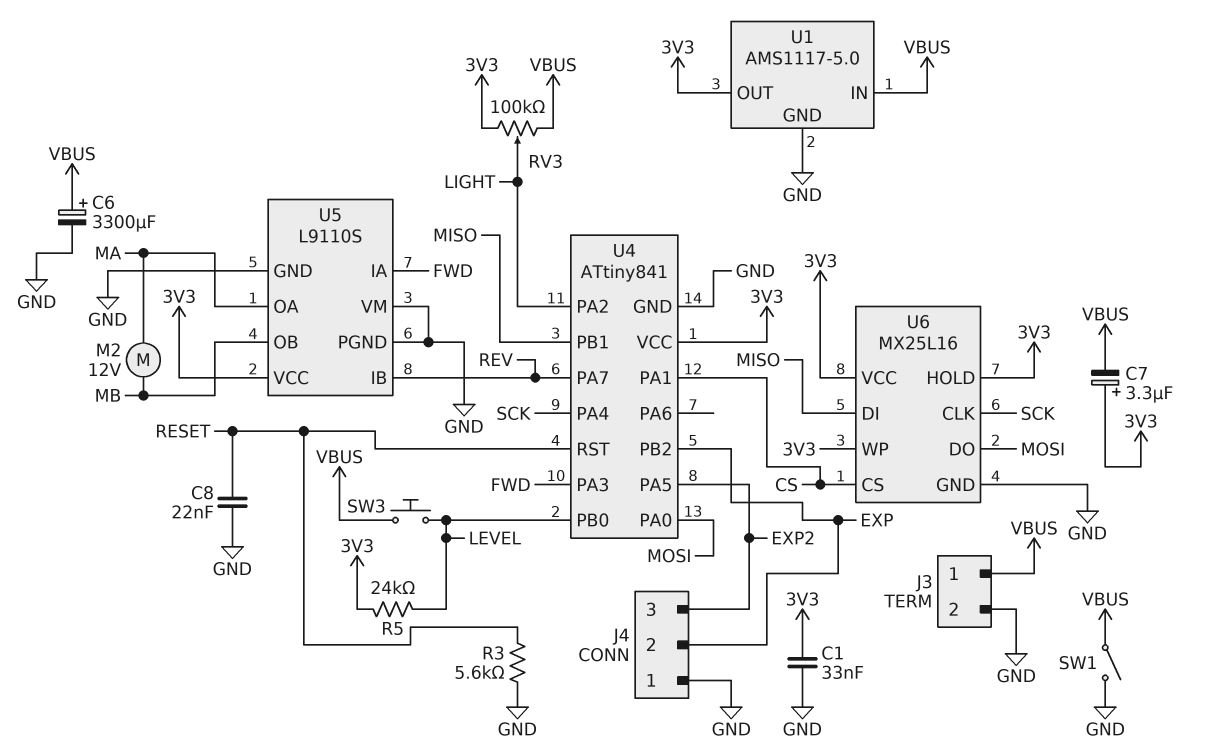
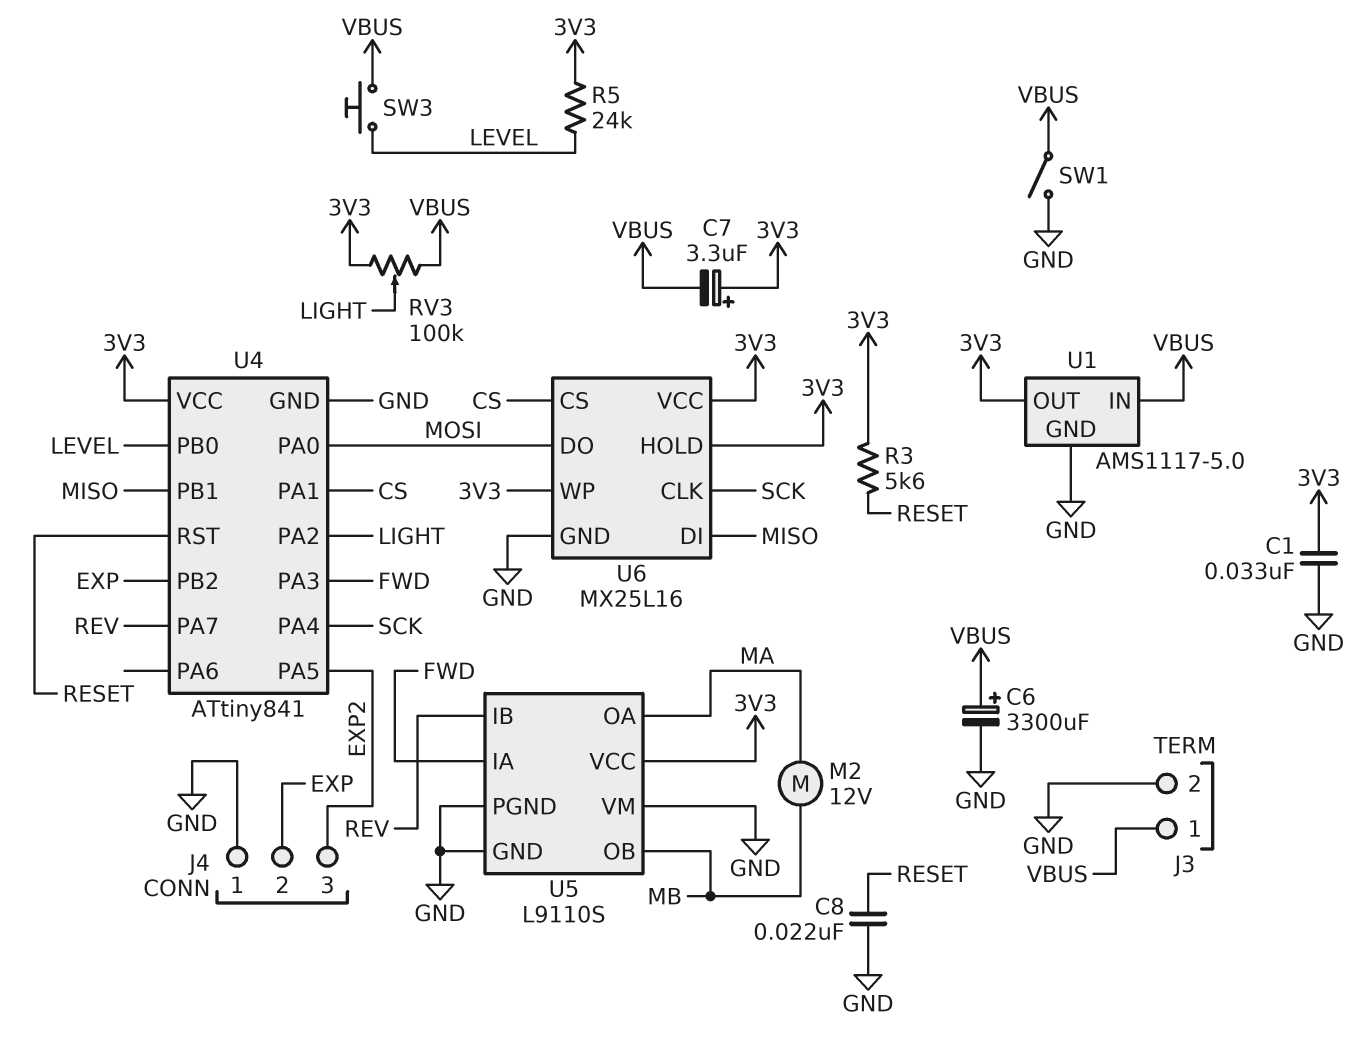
R3: 5.6k (GND, RESET) -> 5.6k (3V3, RESET)

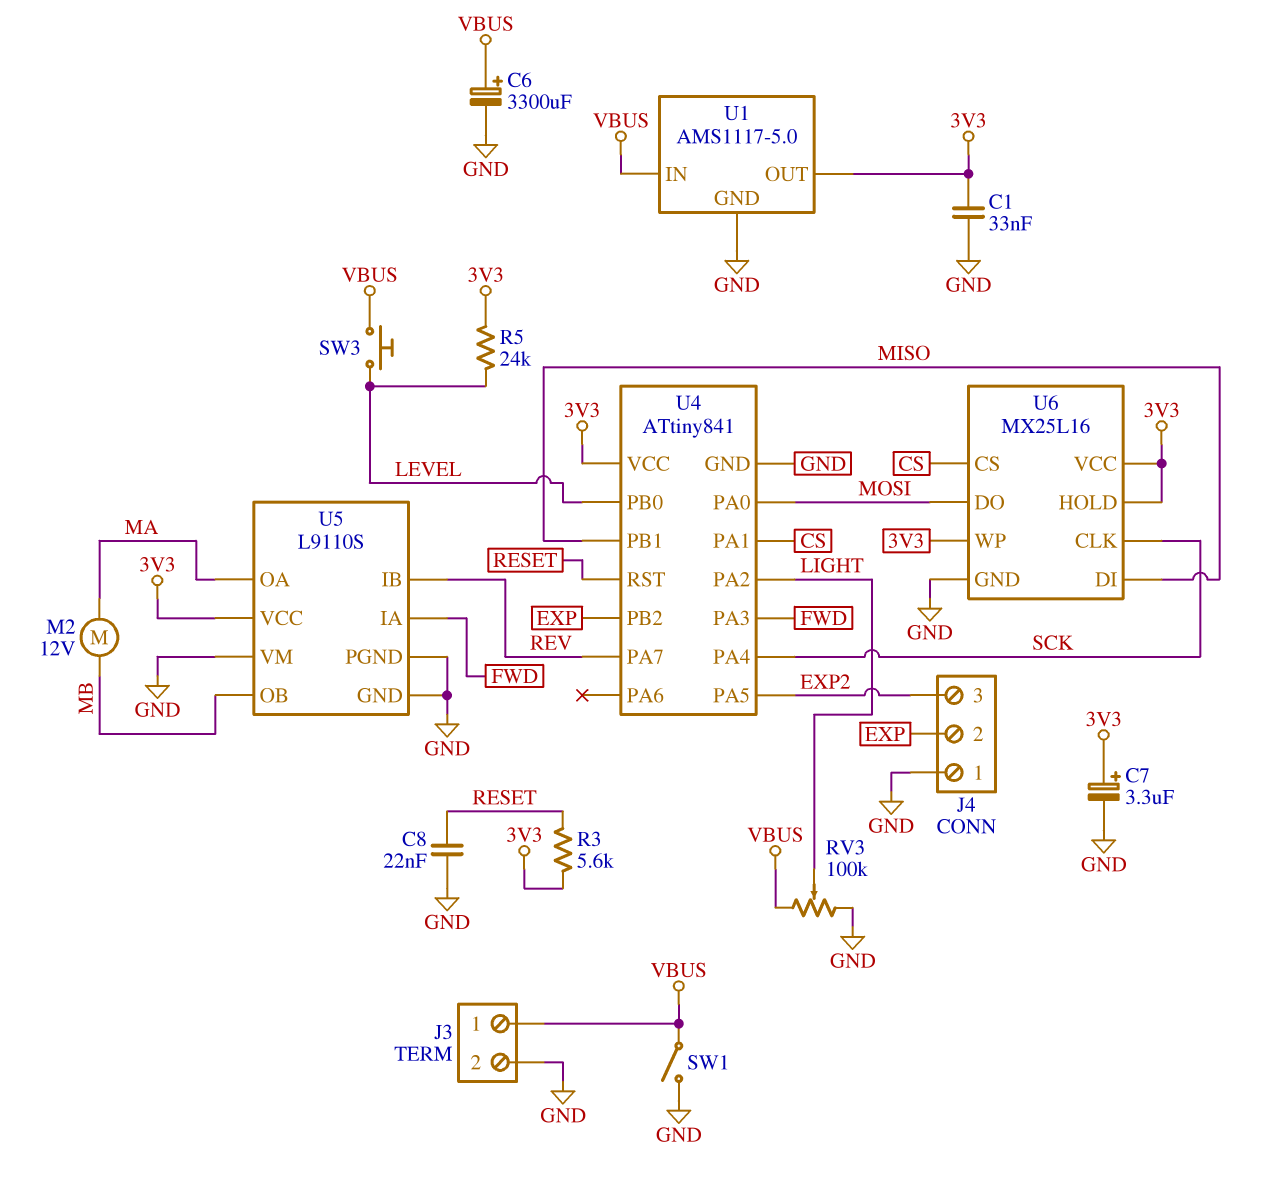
C7: 3.3uF (plus 3V3, minus VBUS) -> 3.3uF (plus 3V3, minus GND)
RV3: 100k (3V3, VBUS, wiper LIGHT) -> 100k (GND, VBUS, wiper LIGHT)

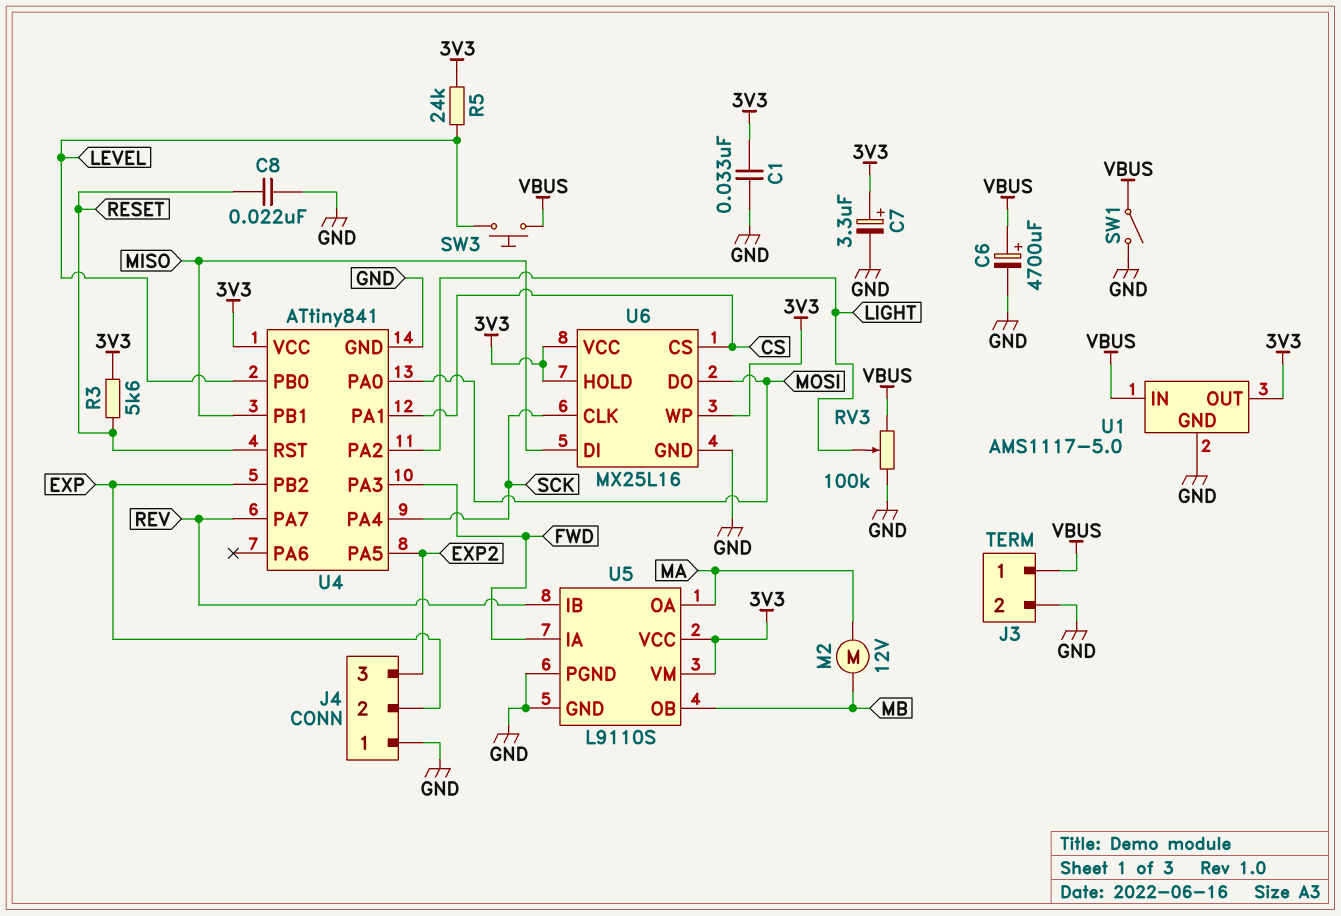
C6: 3300uF (plus VBUS, minus GND) -> 4700uF (plus VBUS, minus GND)
U5 pin VM: GND -> 3V3

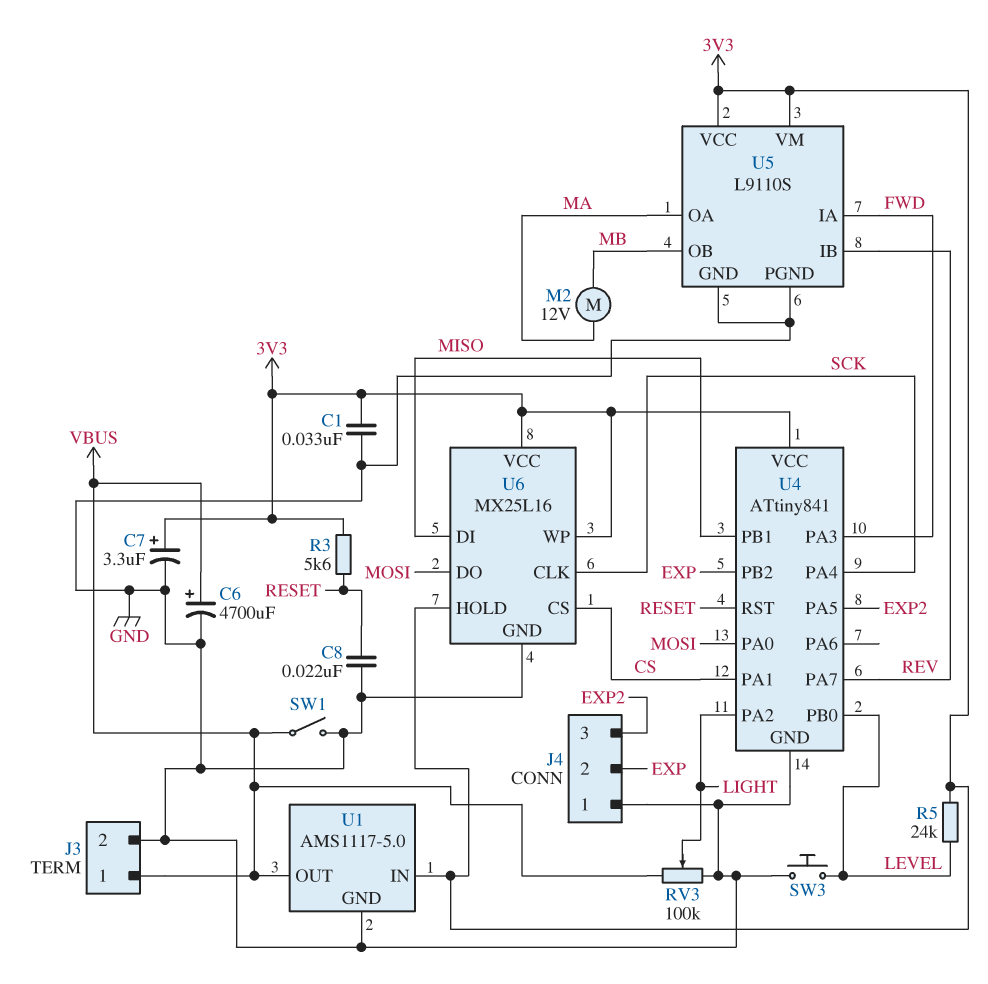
SW3: button (LEVEL, VBUS) -> button (GND, LEVEL)
U1 pin IN: VBUS -> 3V3
U1 pin OUT: 3V3 -> VBUS

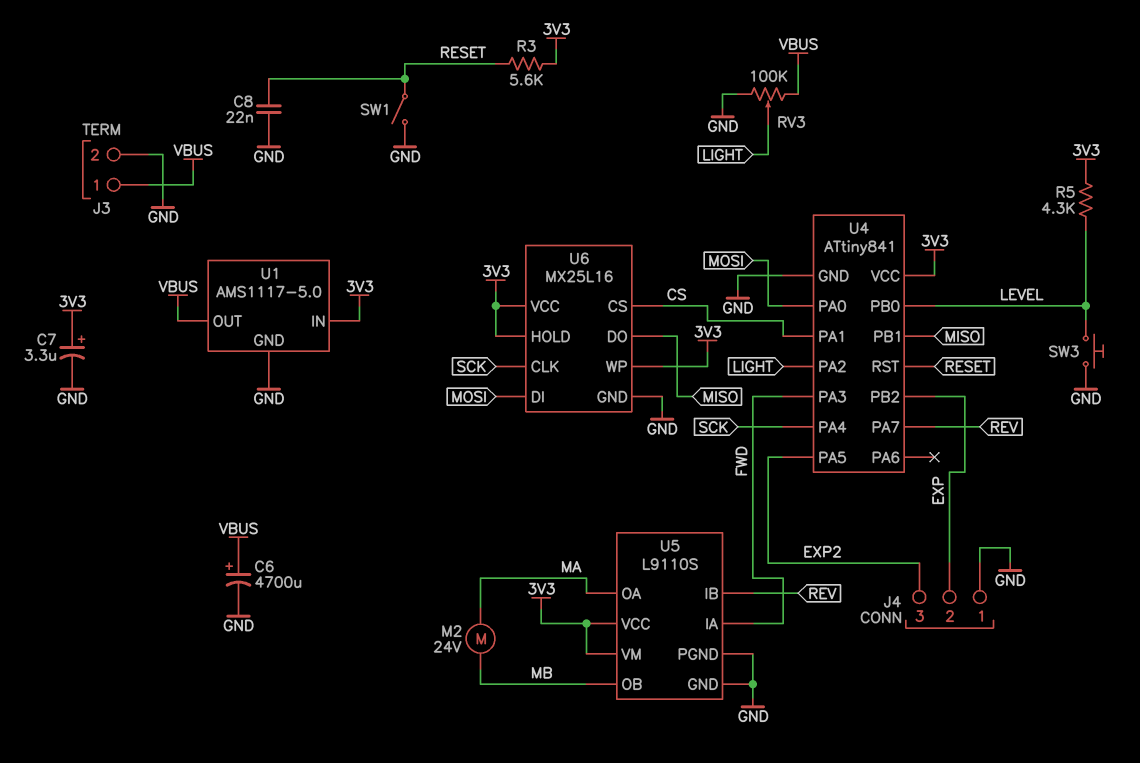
C1: 33nF (3V3, GND) -> none
M2: motor 12V (MA, MB) -> motor 24V (MA, MB)
R5: 24k (3V3, LEVEL) -> 4.3k (3V3, LEVEL)
SW1: switch (GND, VBUS) -> switch (GND, RESET)
U6 pin DI: MISO -> MOSI
U6 pin DO: MOSI -> MISO

